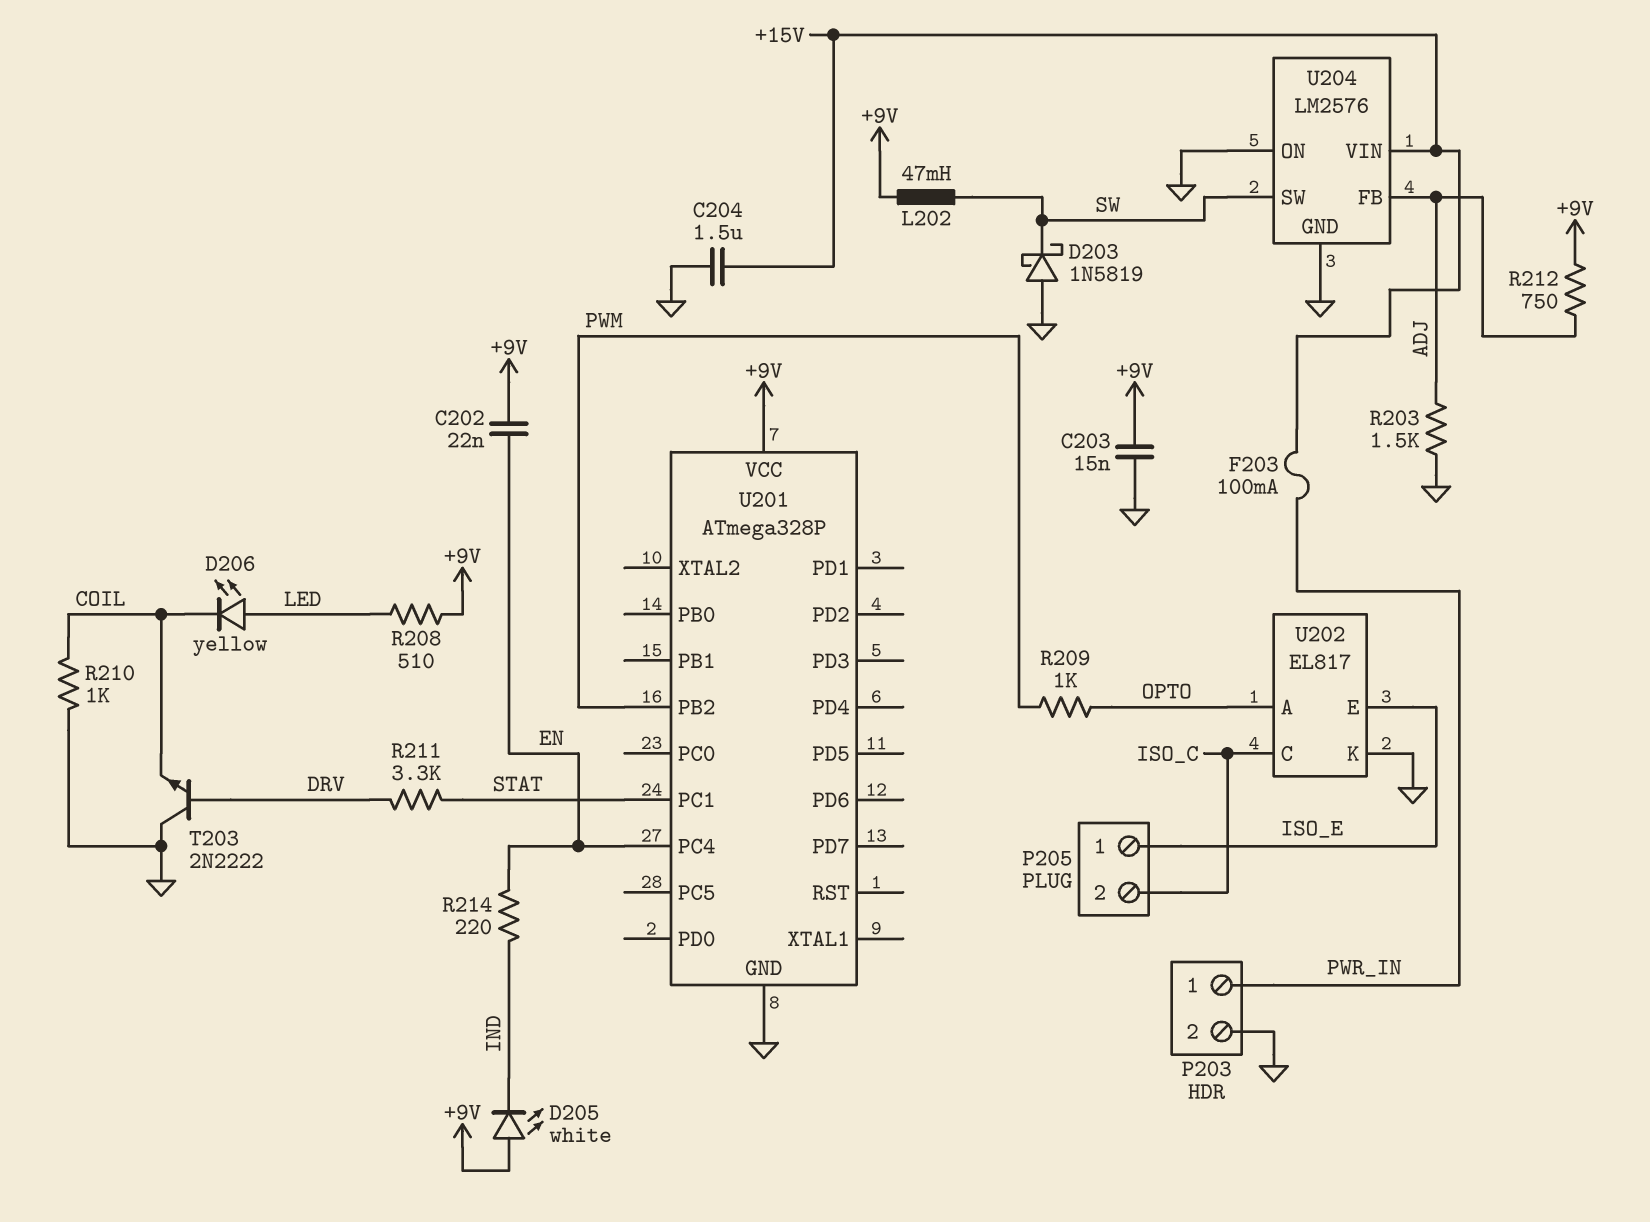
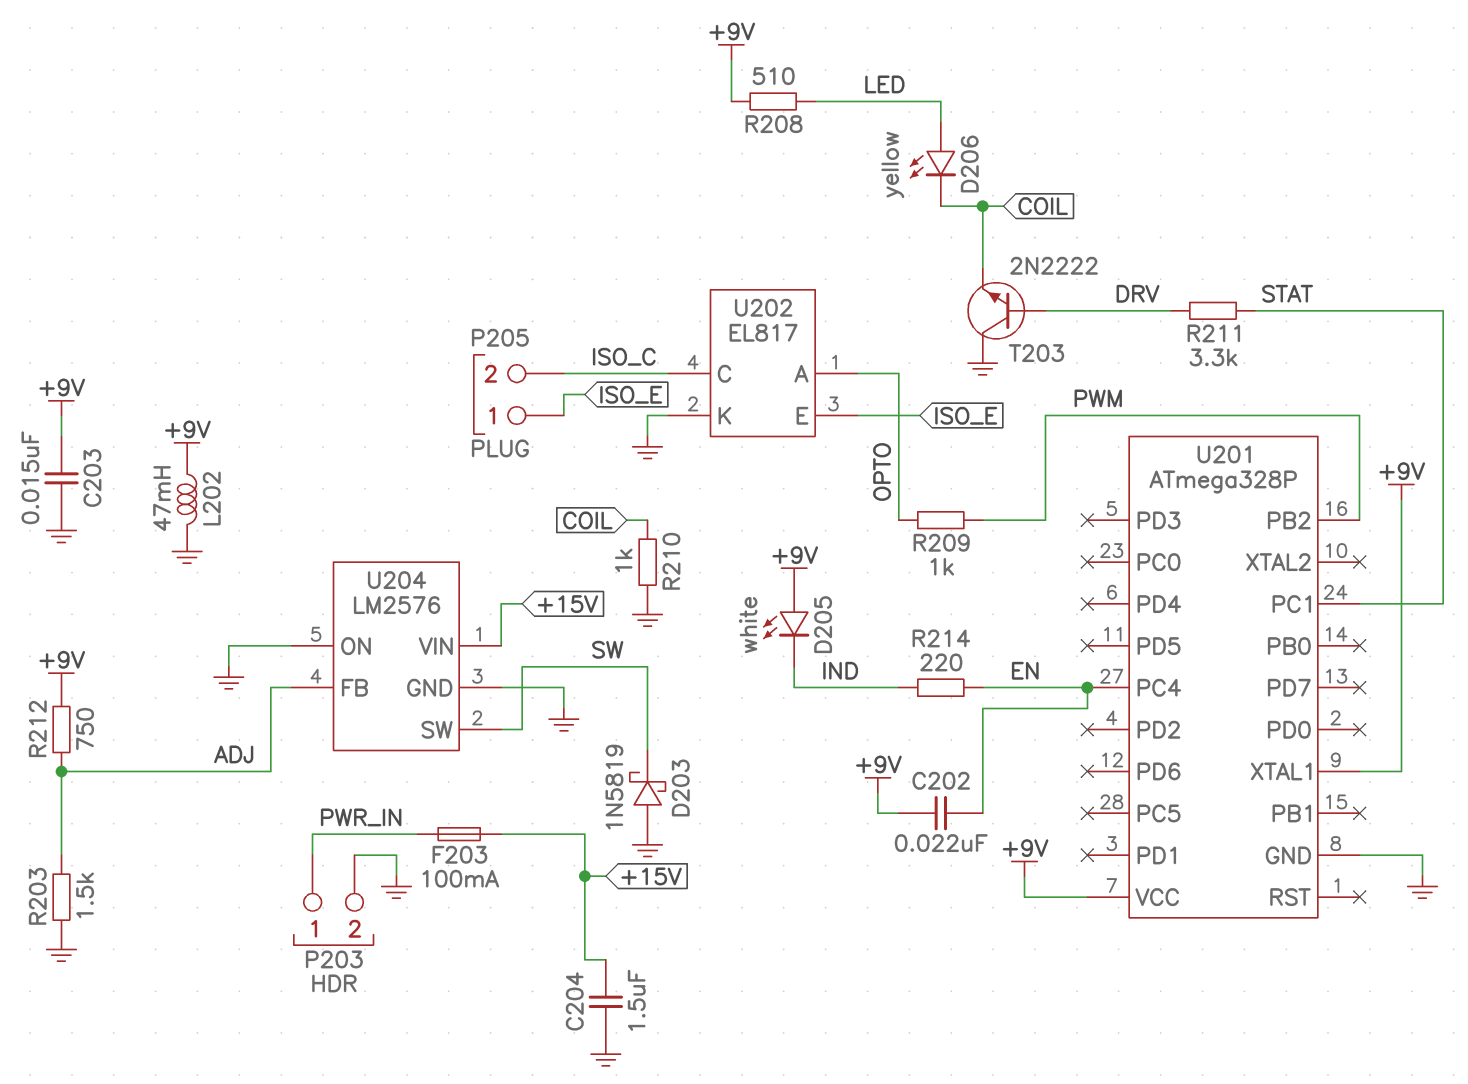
L202: 47mH (+9V, SW) -> 47mH (+9V, GND)
U201 pin XTAL1: none -> +9V

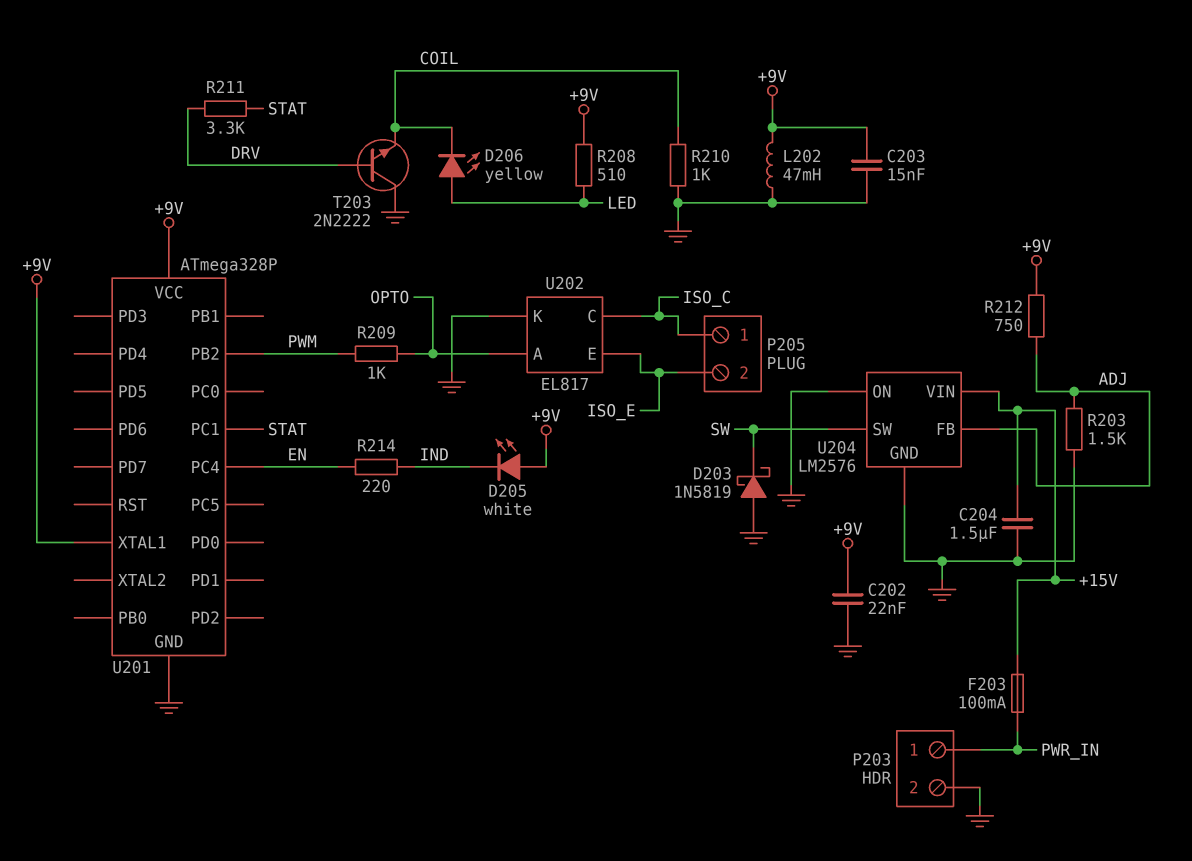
C202: 22nF (+9V, EN) -> 22nF (+9V, GND)
P205 pin 1: ISO_E -> ISO_C
P205 pin 2: ISO_C -> ISO_E

